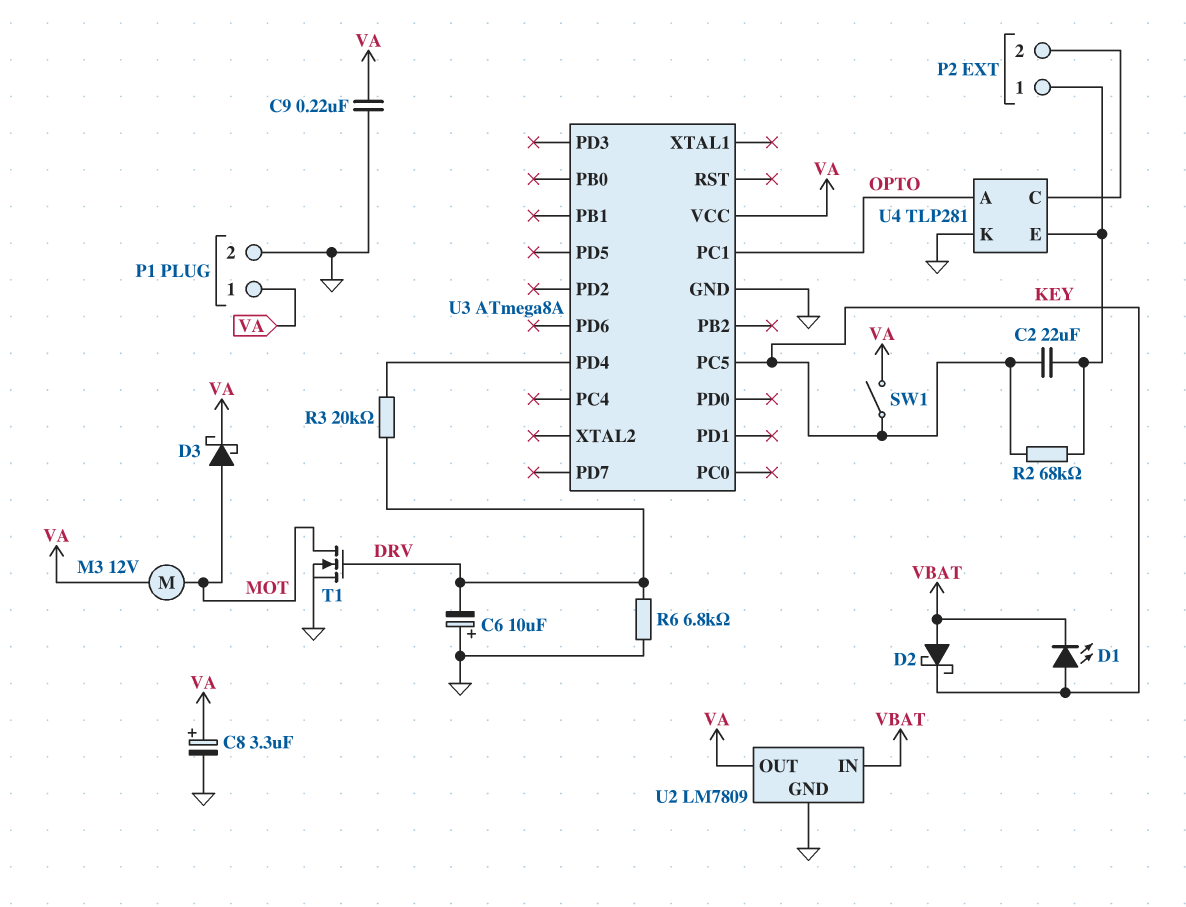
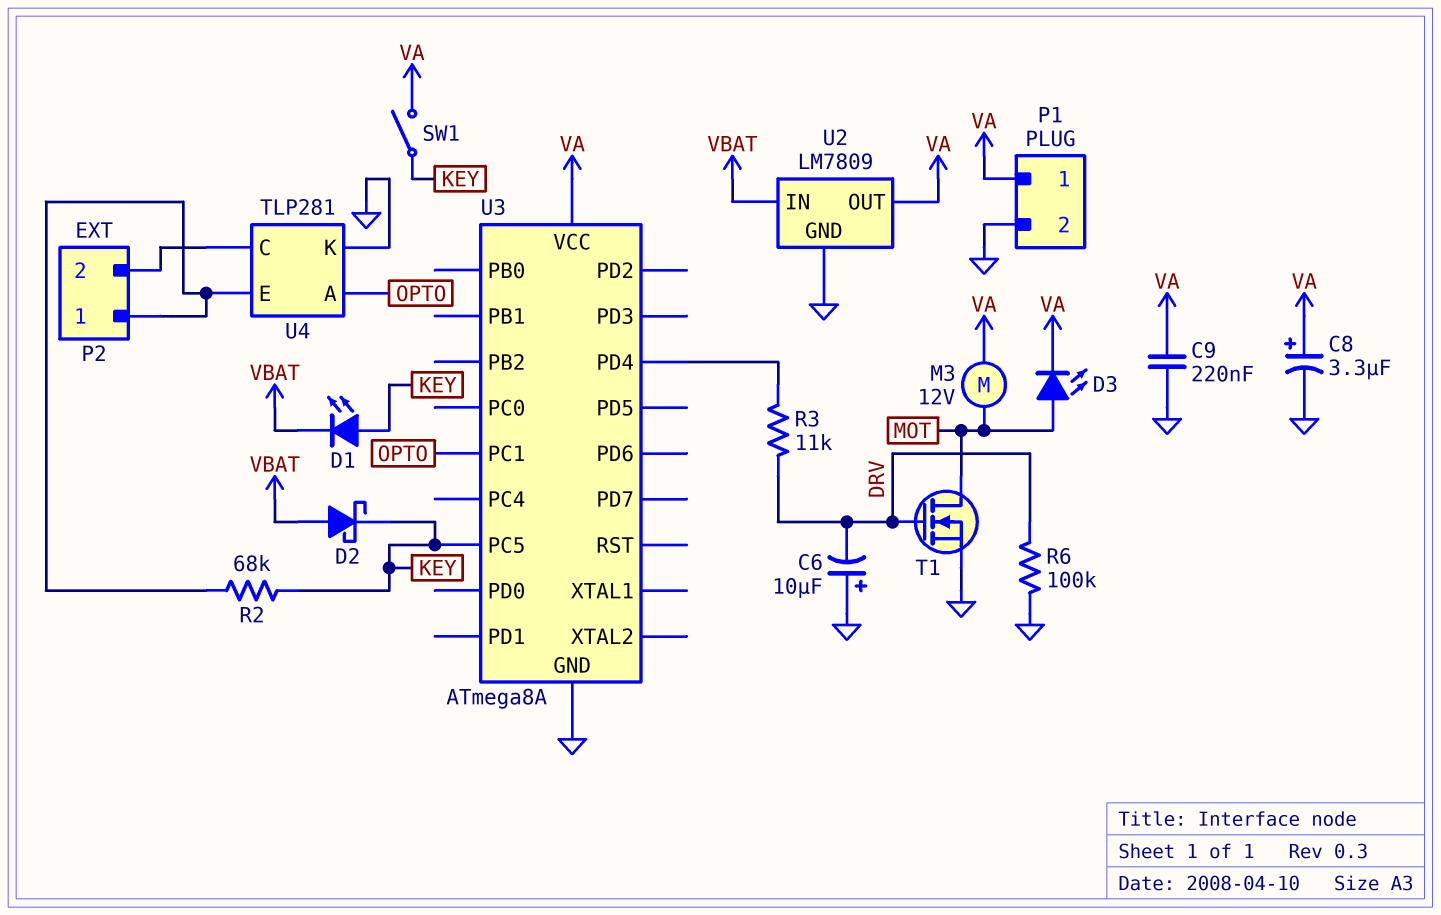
C2: 22uF (KEY, P2/1) -> none
D3: schottky (A MOT, K VA) -> LED (A MOT, K VA)
R3: 20k (DRV, U3/PD4) -> 11k (DRV, U3/PD4)
R6: 6.8k (DRV, GND) -> 100k (DRV, GND)

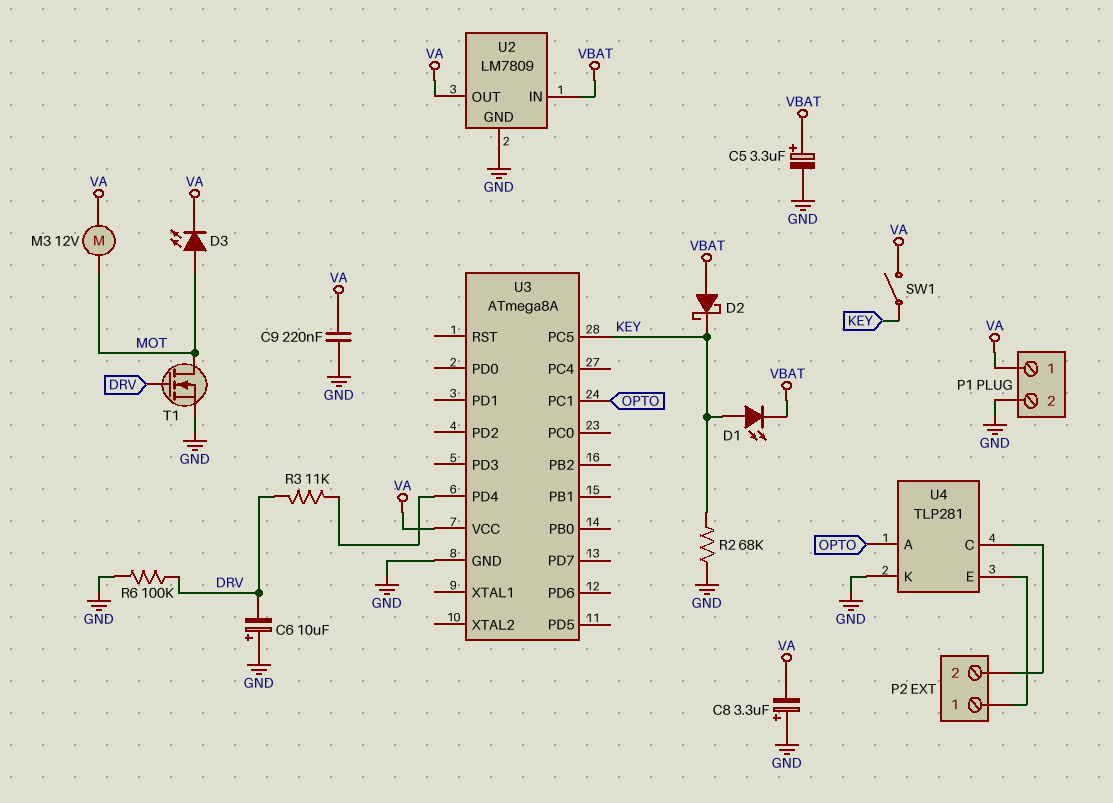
C5: none -> 3.3uF (plus VBAT, minus GND)
C8: 3.3uF (plus VA, minus GND) -> 3.3uF (plus GND, minus VA)
R2: 68k (KEY, P2/1) -> 68k (GND, KEY)

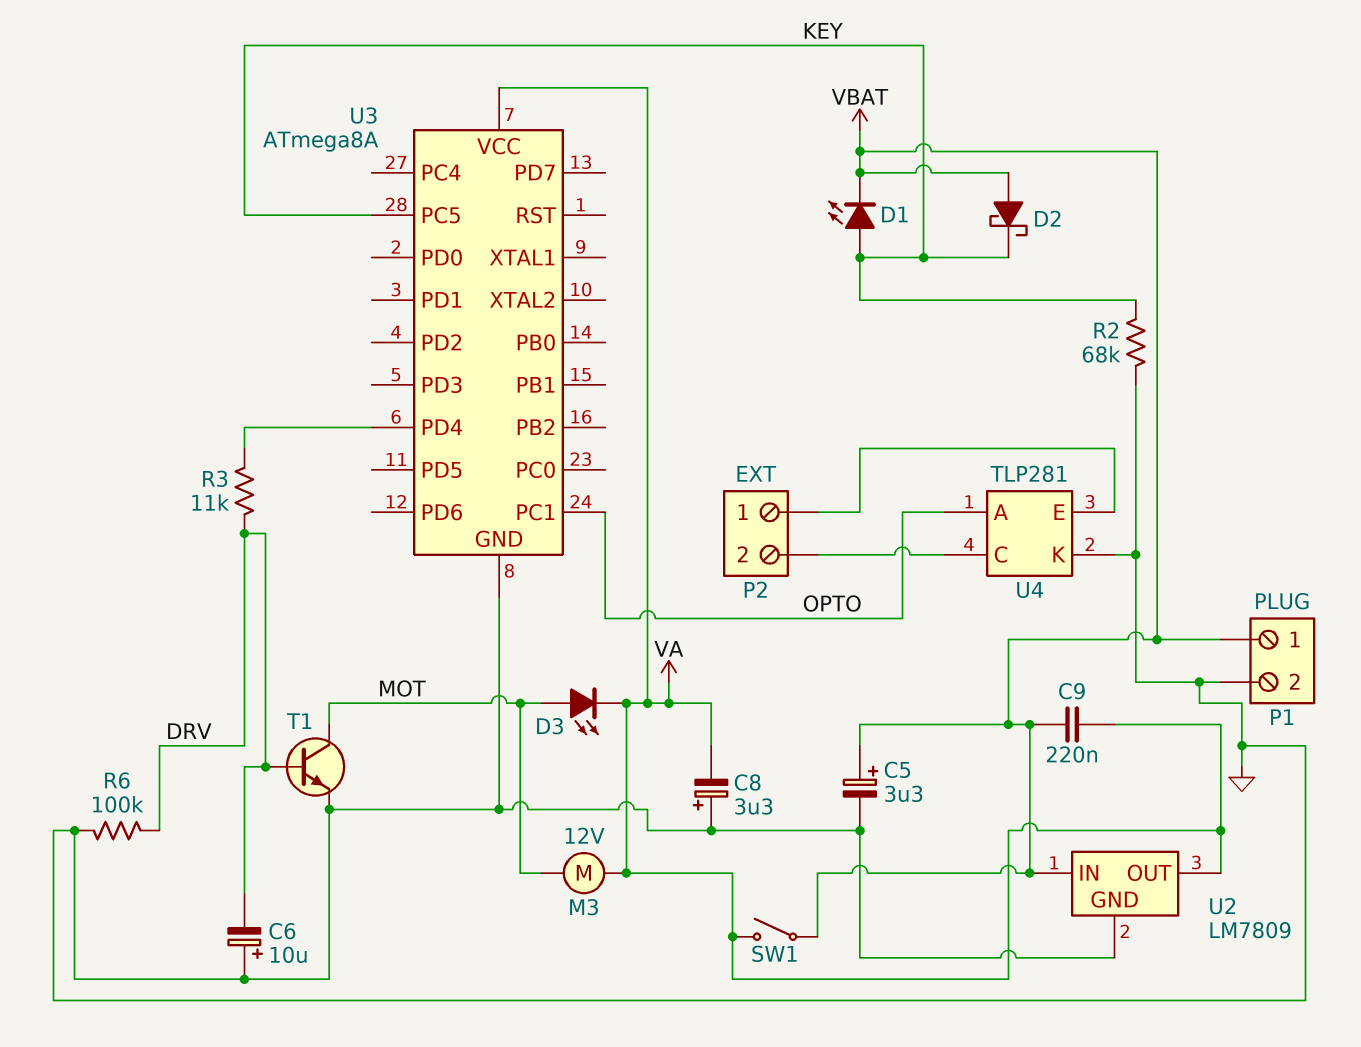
C9: 220nF (GND, VA) -> 220nF (VA, VBAT)
P1 pin 1: VA -> VBAT
SW1: switch (KEY, VA) -> switch (VA, VBAT)
T1: NMOS (G DRV, D MOT, S GND) -> NPN (B DRV, C MOT, E GND)

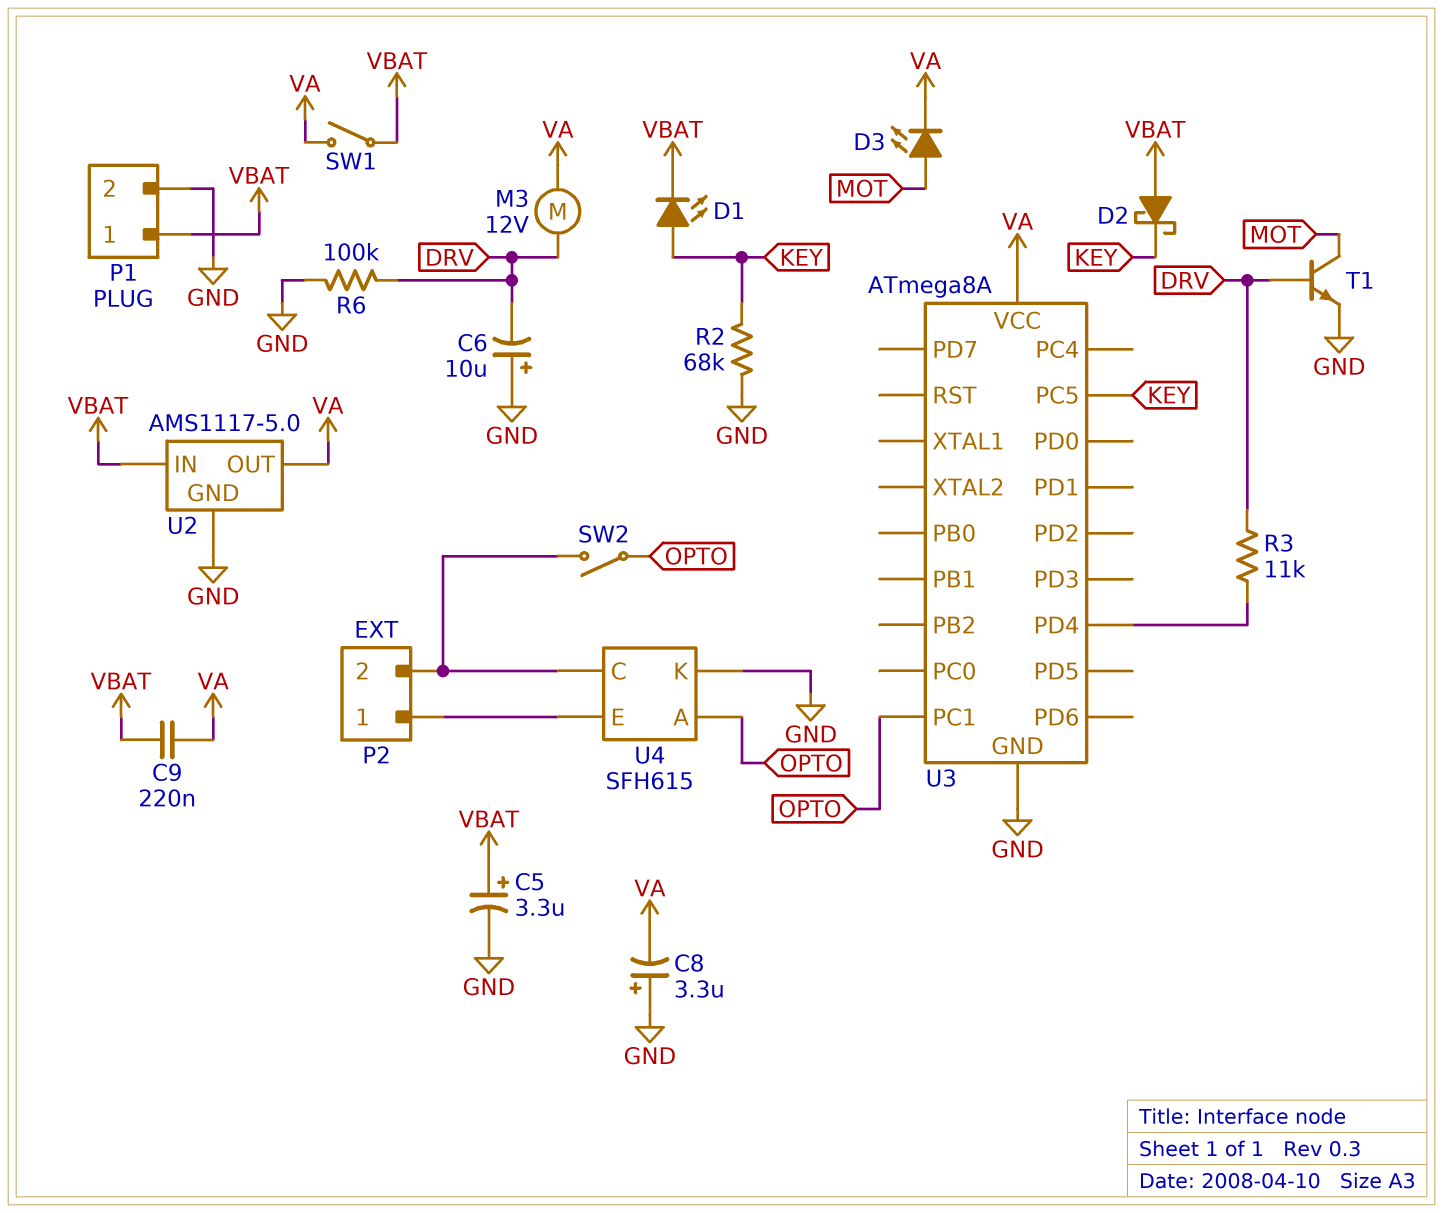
M3: motor 12V (MOT, VA) -> motor 12V (DRV, VA)
SW2: none -> switch (OPTO, P2/2)
U2: LM7809 -> AMS1117-5.0
U4: TLP281 -> SFH615

